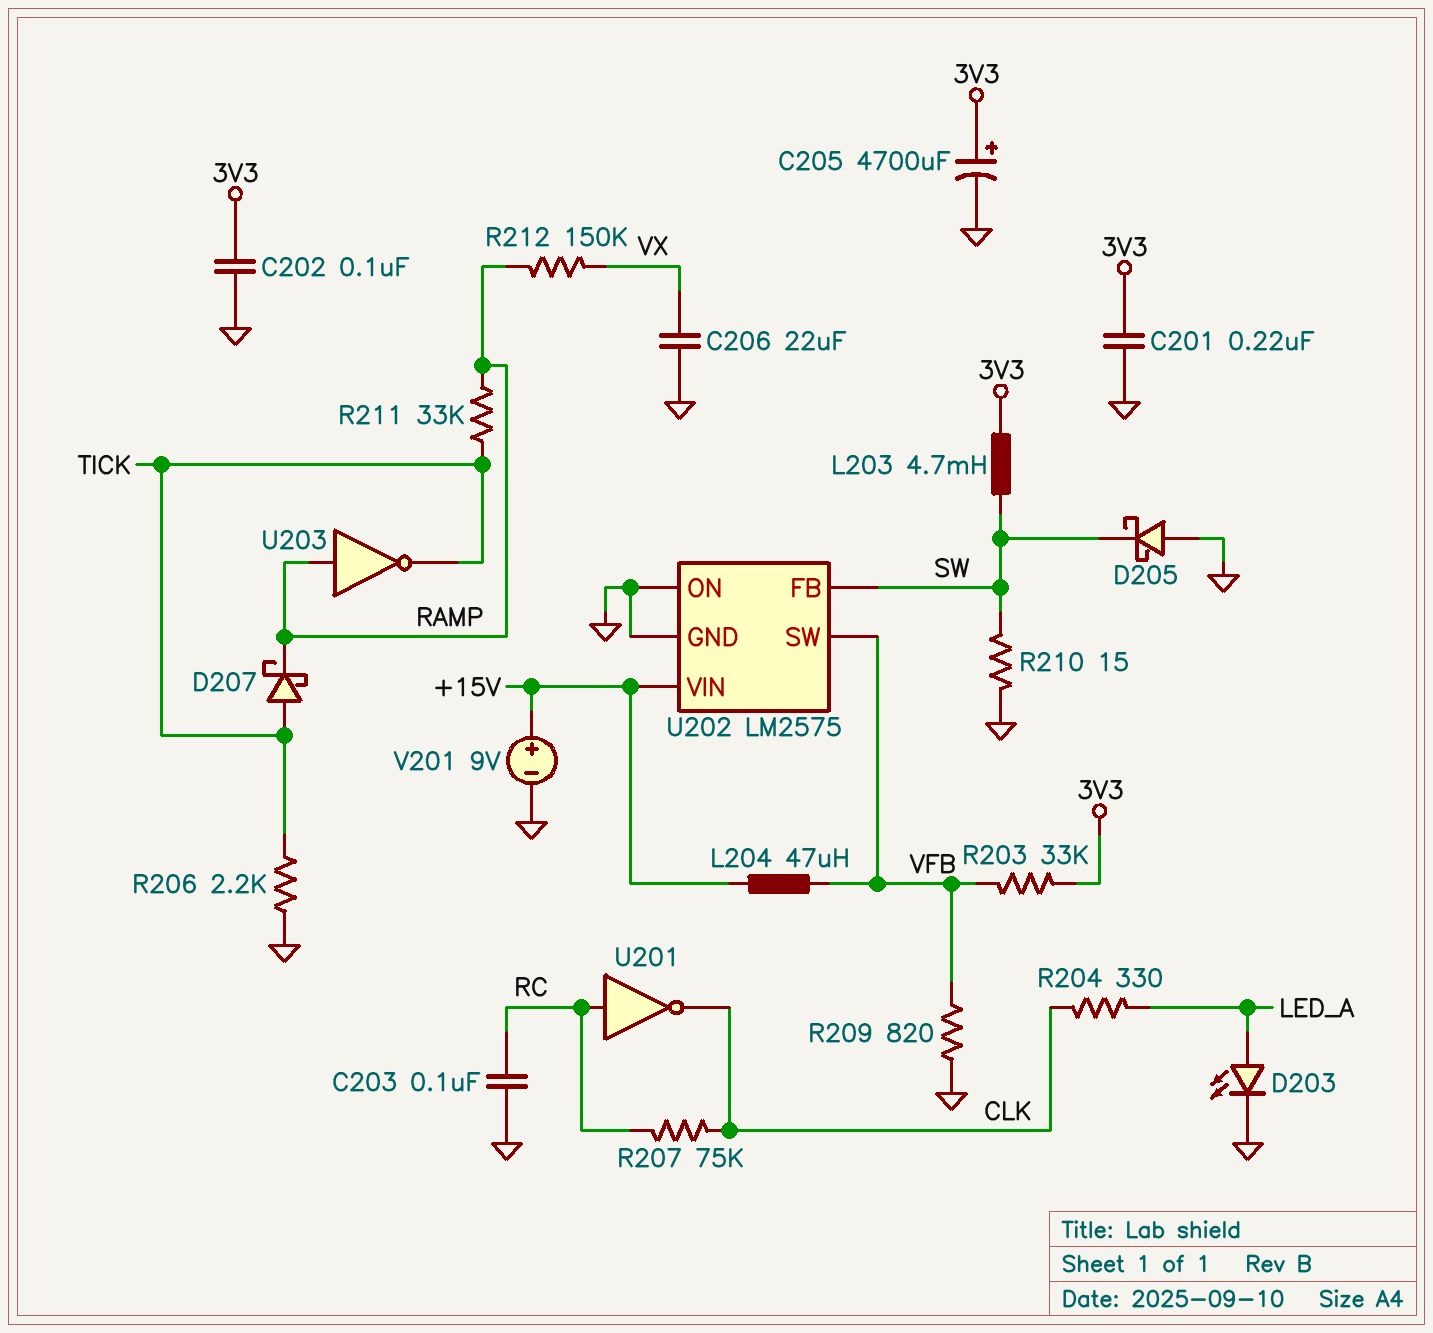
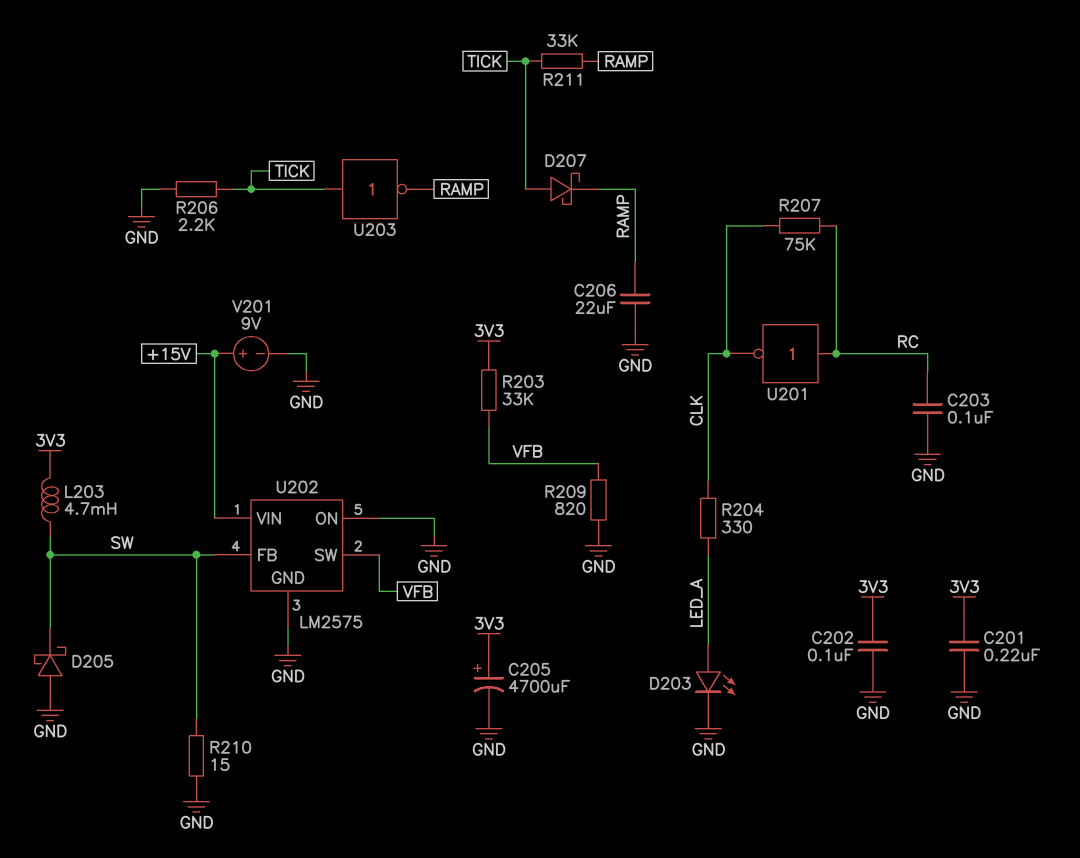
C206: 22uF (GND, VX) -> 22uF (GND, RAMP)
L204: 47uH (+15V, VFB) -> none
R212: 150k (RAMP, VX) -> none
U203: NOT (in RAMP, out TICK) -> NOT (in TICK, out RAMP)

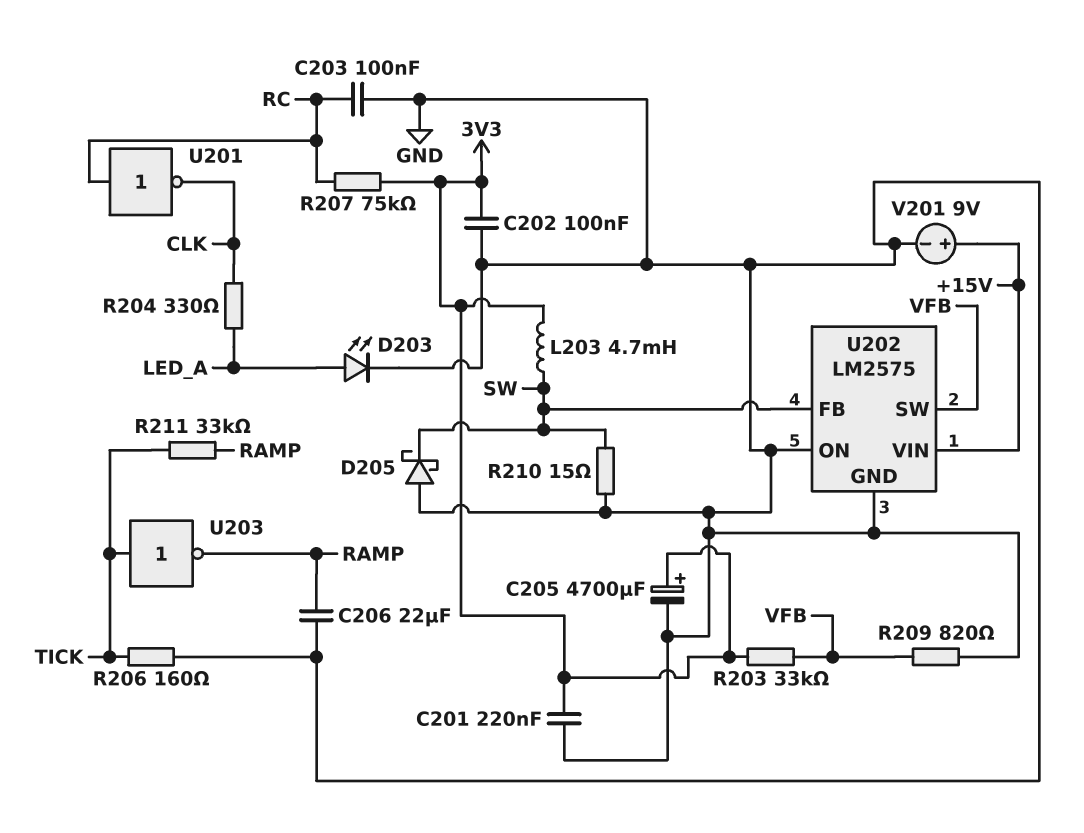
D207: schottky (A TICK, K RAMP) -> none
R206: 2.2k (GND, TICK) -> 160 (GND, TICK)
R207: 75k (CLK, RC) -> 75k (3V3, RC)

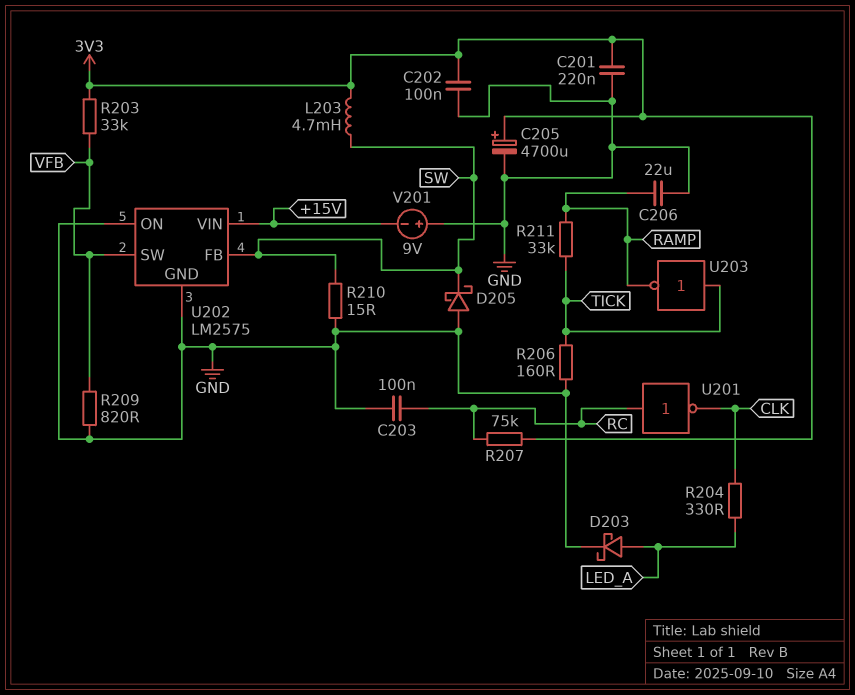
D203: LED (A LED_A, K GND) -> schottky (A LED_A, K GND)
V201: 9V (plus +15V, minus GND) -> 9V (plus GND, minus +15V)

